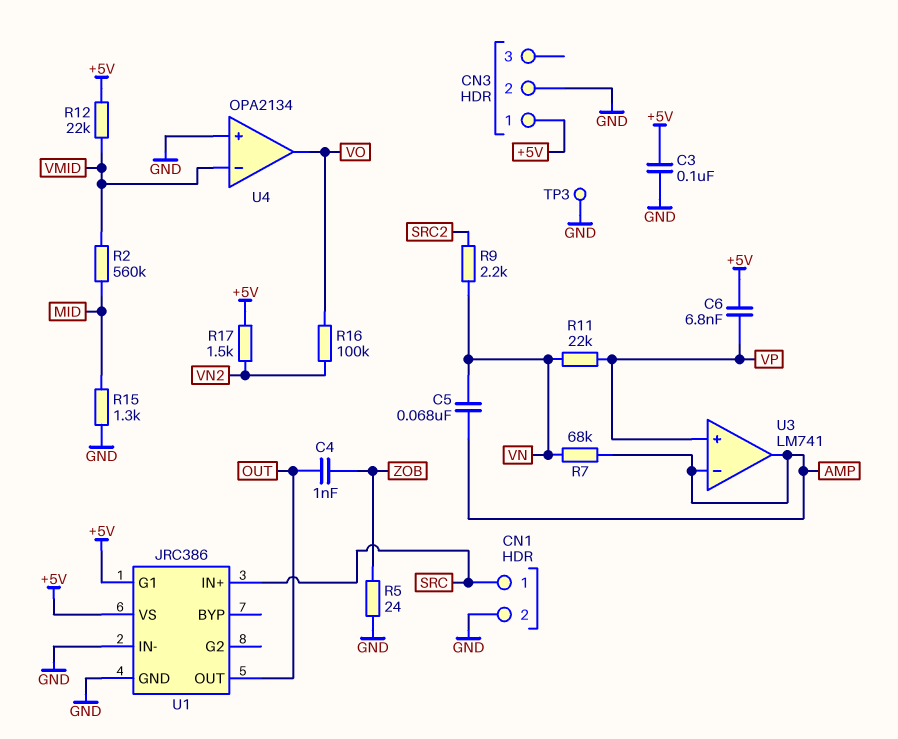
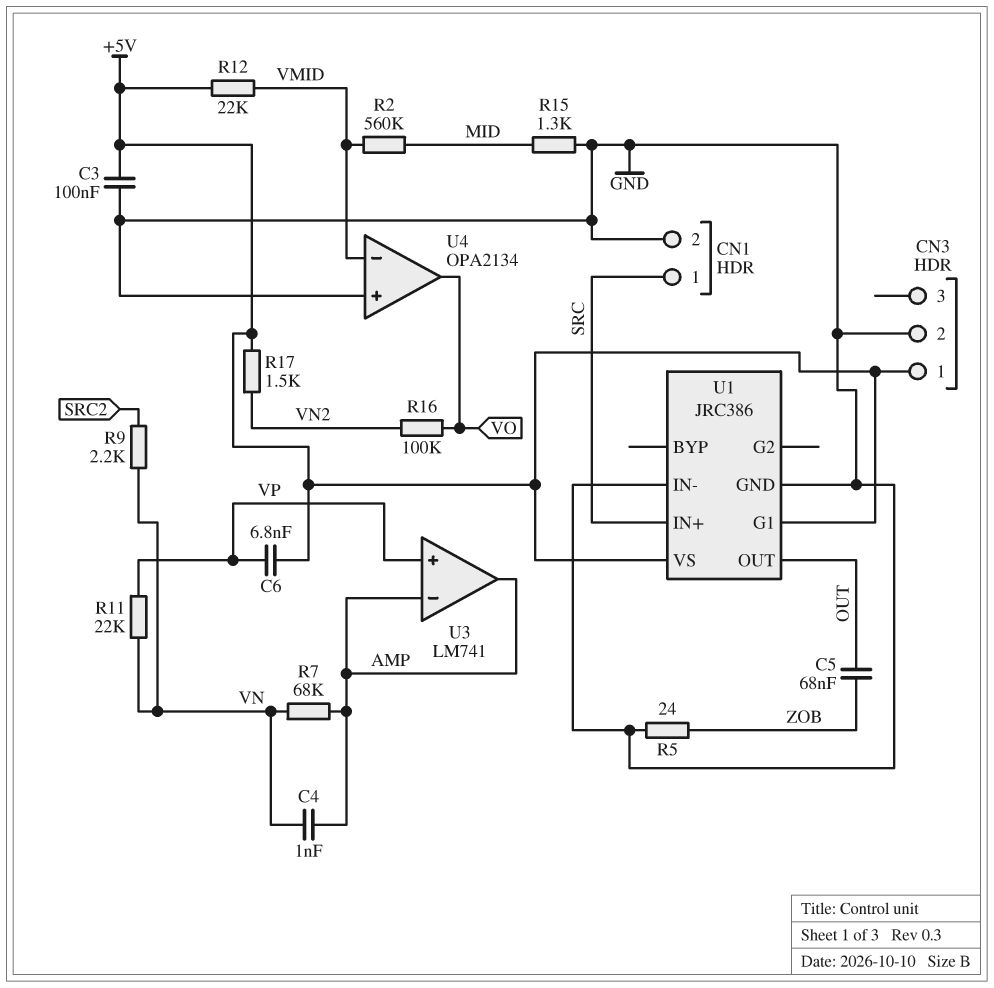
C4: 1nF (OUT, ZOB) -> 1nF (AMP, VN)
C5: 68nF (AMP, VN) -> 68nF (OUT, ZOB)
TP3: test point (GND) -> none

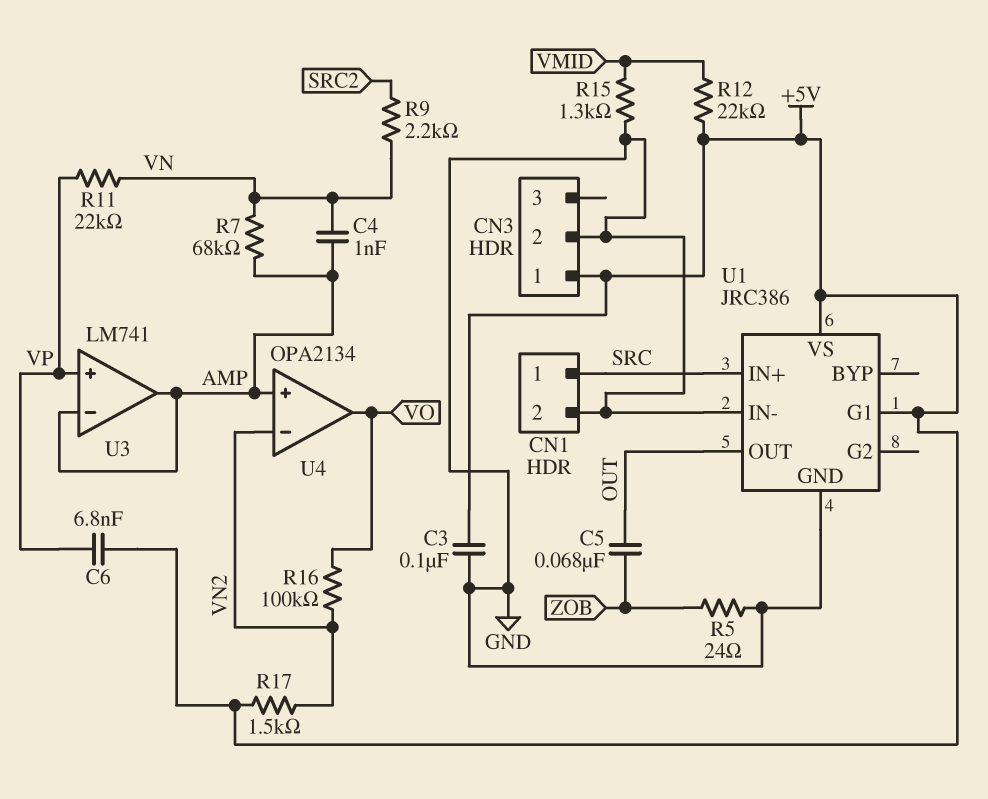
R2: 560k (MID, VMID) -> none
R15: 1.3k (GND, MID) -> 1.3k (GND, VMID)
U4 pin in+: GND -> AMP
U4 pin in-: VMID -> VN2

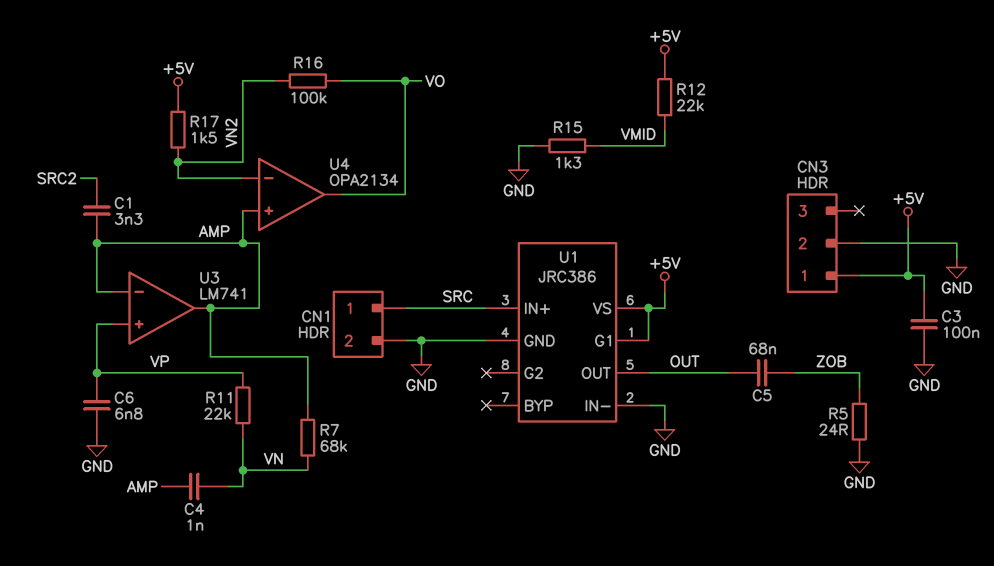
C1: none -> 3.3nF (AMP, SRC2)
C6: 6.8nF (+5V, VP) -> 6.8nF (GND, VP)
R9: 2.2k (SRC2, VN) -> none

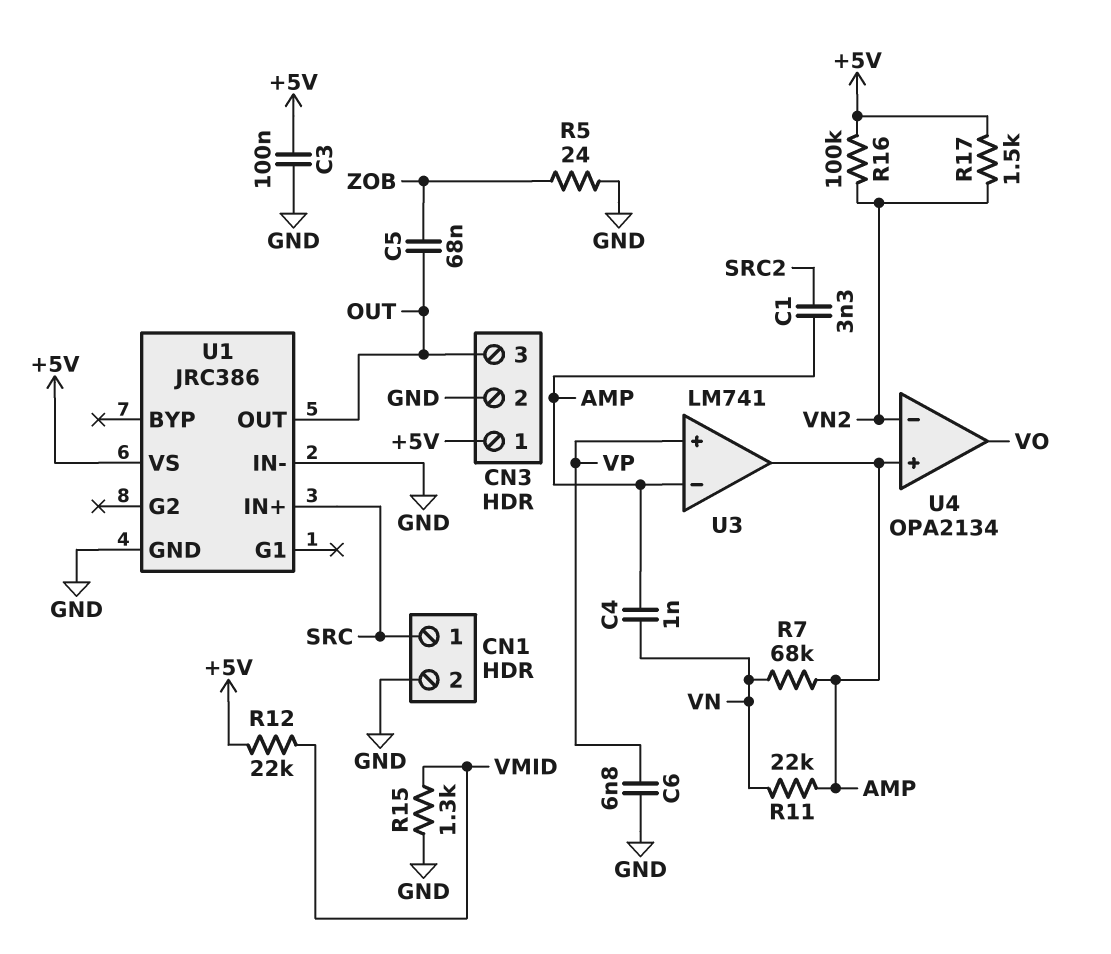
CN3 pin 3: none -> OUT
R11: 22k (VN, VP) -> 22k (AMP, VN)
R16: 100k (VN2, VO) -> 100k (+5V, VN2)
U1 pin G1: +5V -> none

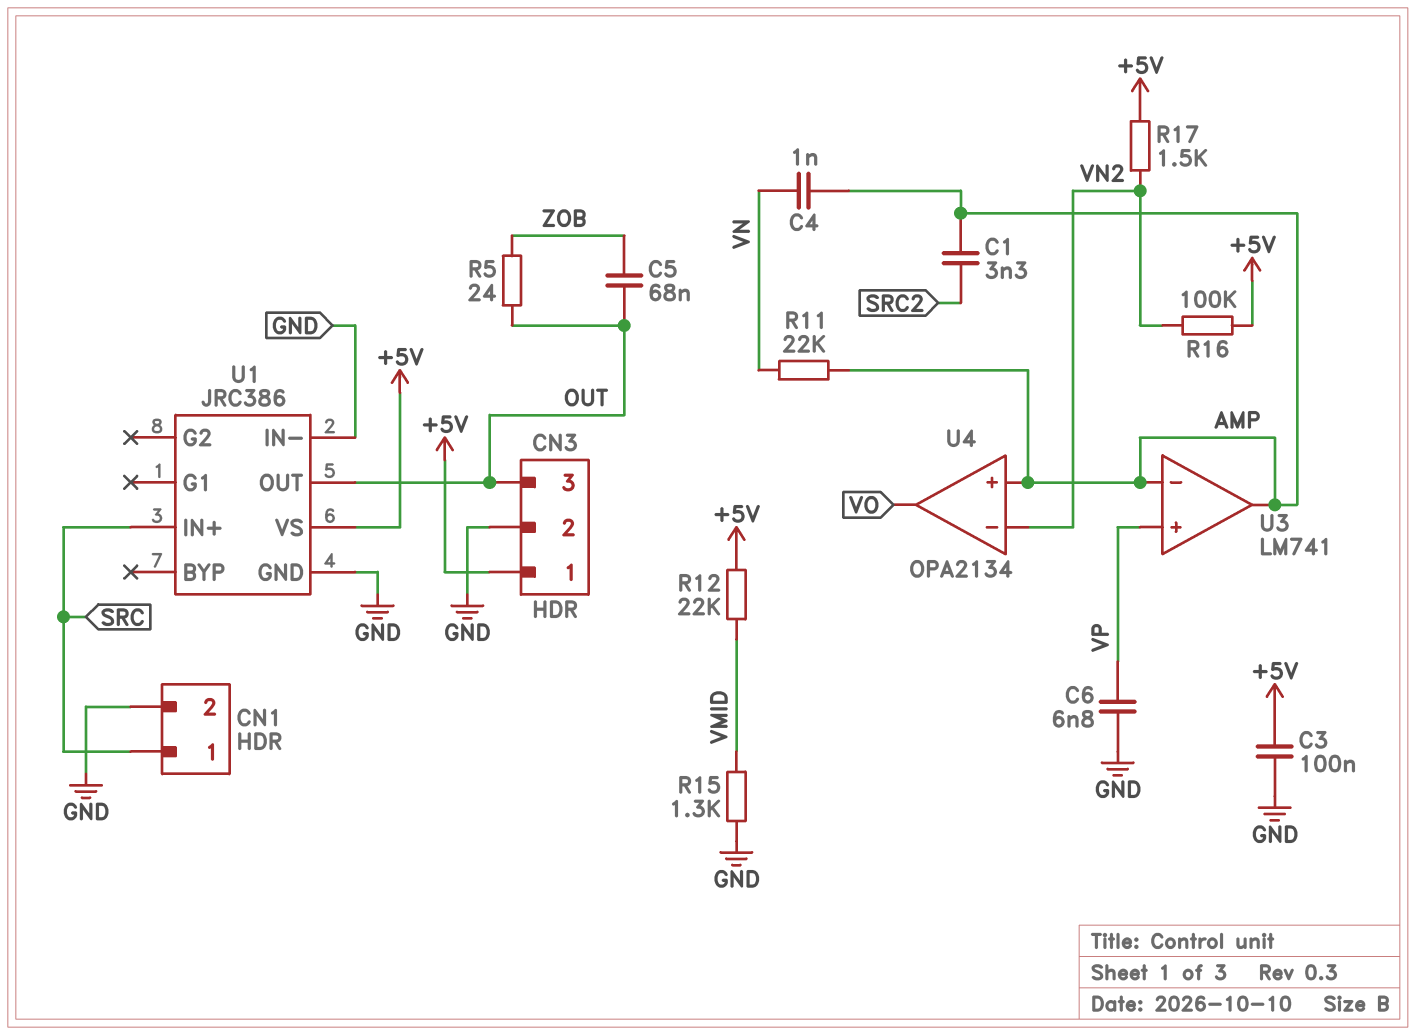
R5: 24 (GND, ZOB) -> 24 (OUT, ZOB)
R7: 68k (AMP, VN) -> none

